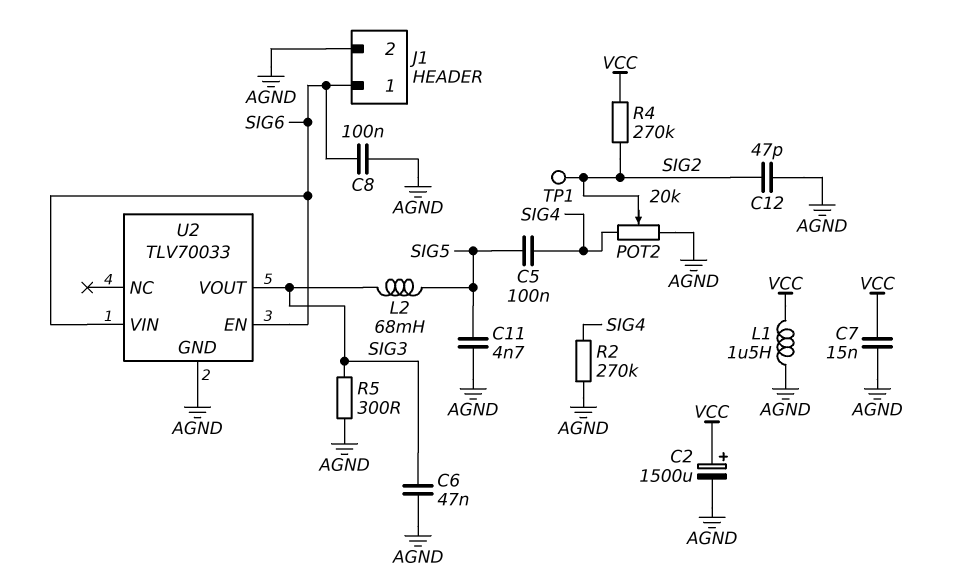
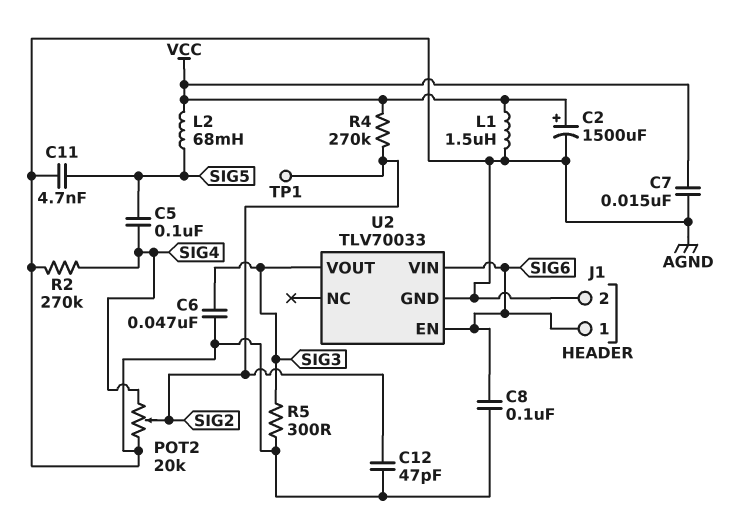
L2: 68mH (SIG3, SIG5) -> 68mH (SIG5, VCC)

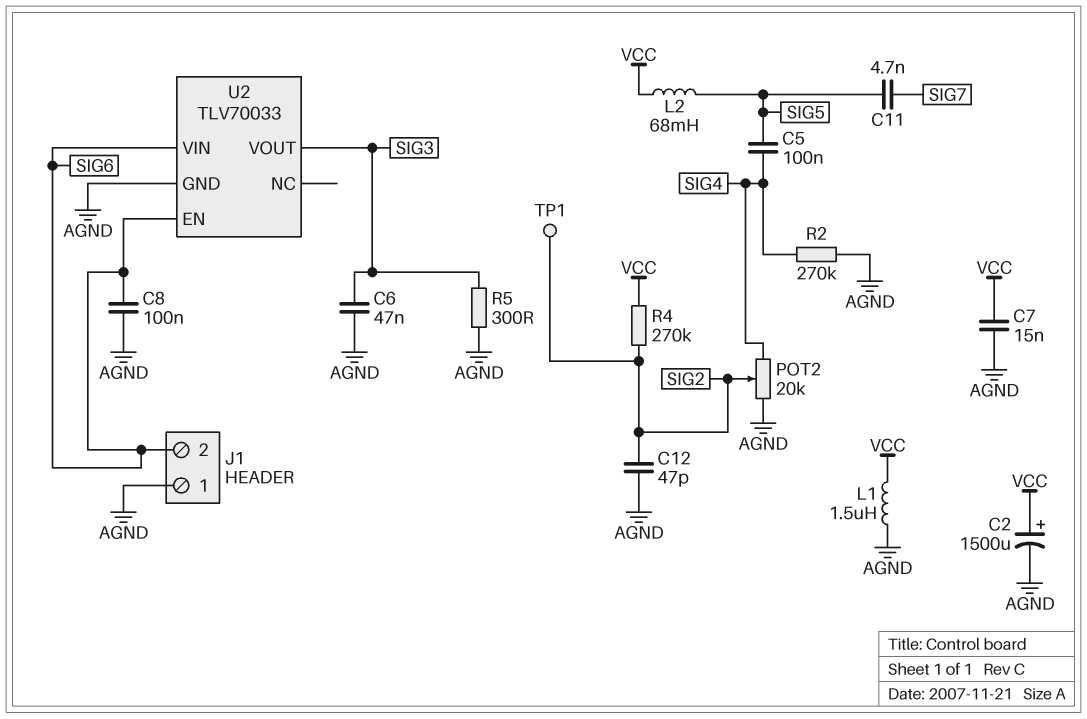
C11: 4.7nF (AGND, SIG5) -> 4.7nF (SIG5, SIG7)
J1 pin 1: SIG6 -> AGND
J1 pin 2: AGND -> SIG6

